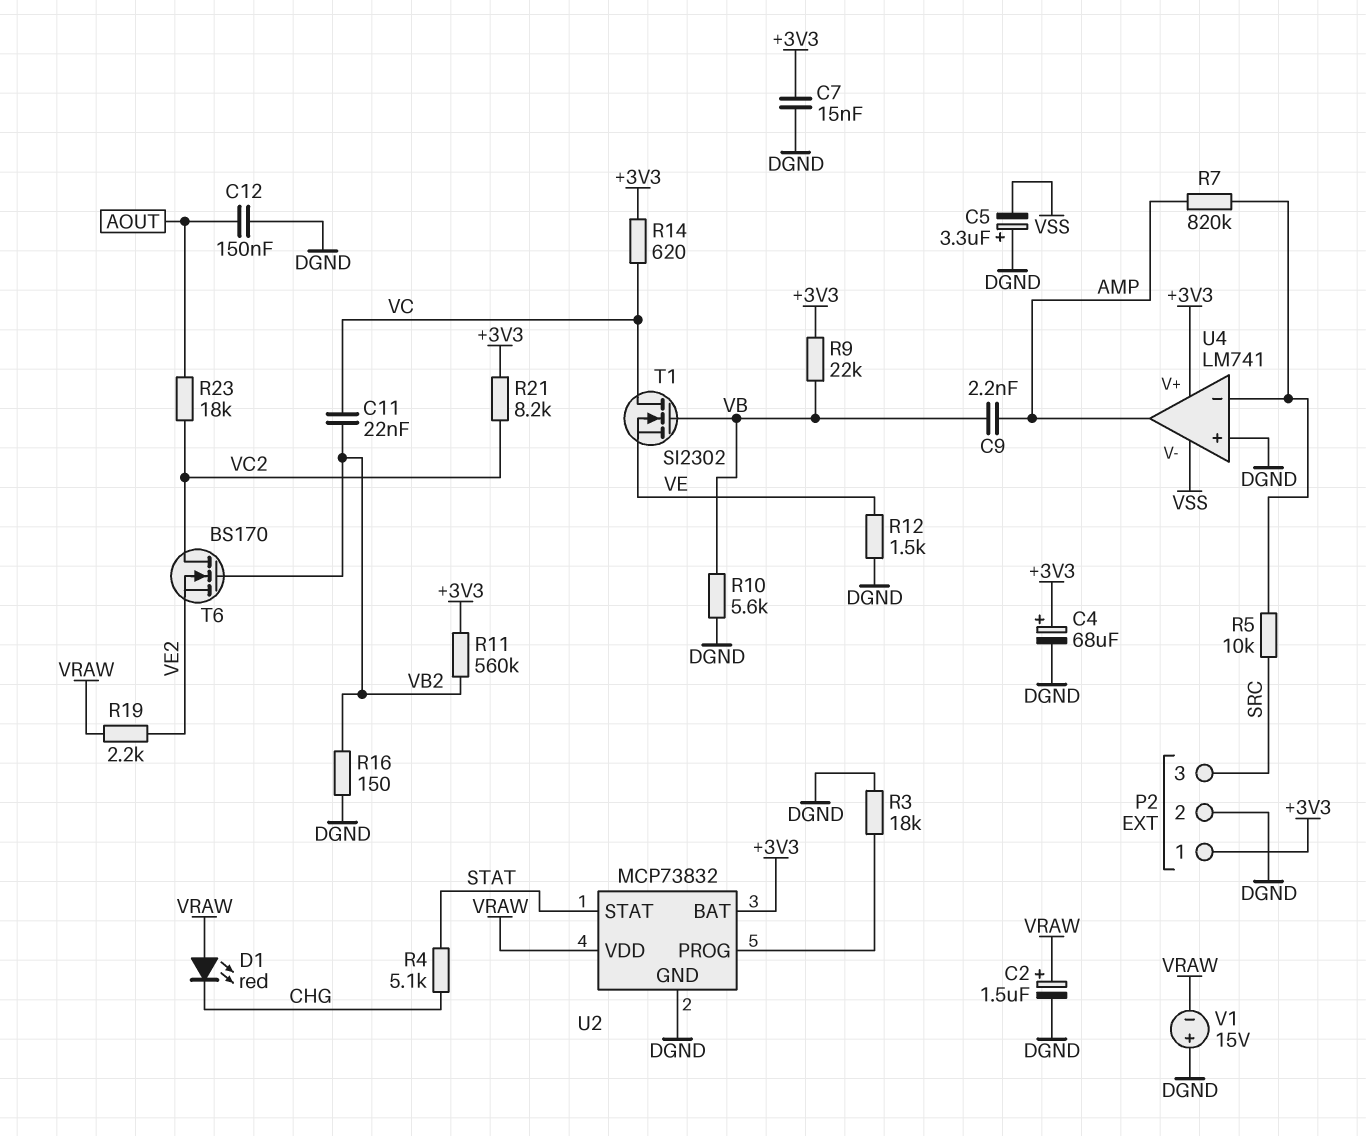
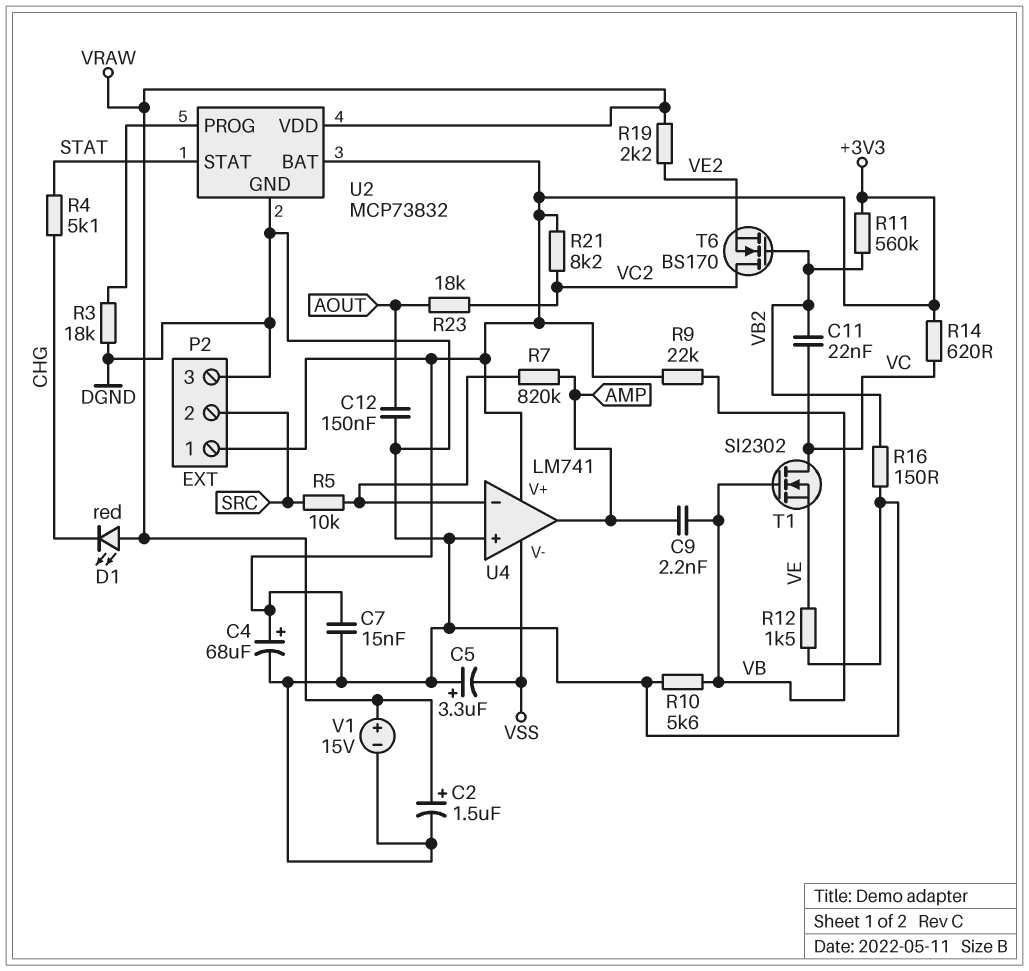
P2 pin 2: DGND -> SRC
P2 pin 3: SRC -> DGND
V1: 15V (plus DGND, minus VRAW) -> 15V (plus VRAW, minus DGND)

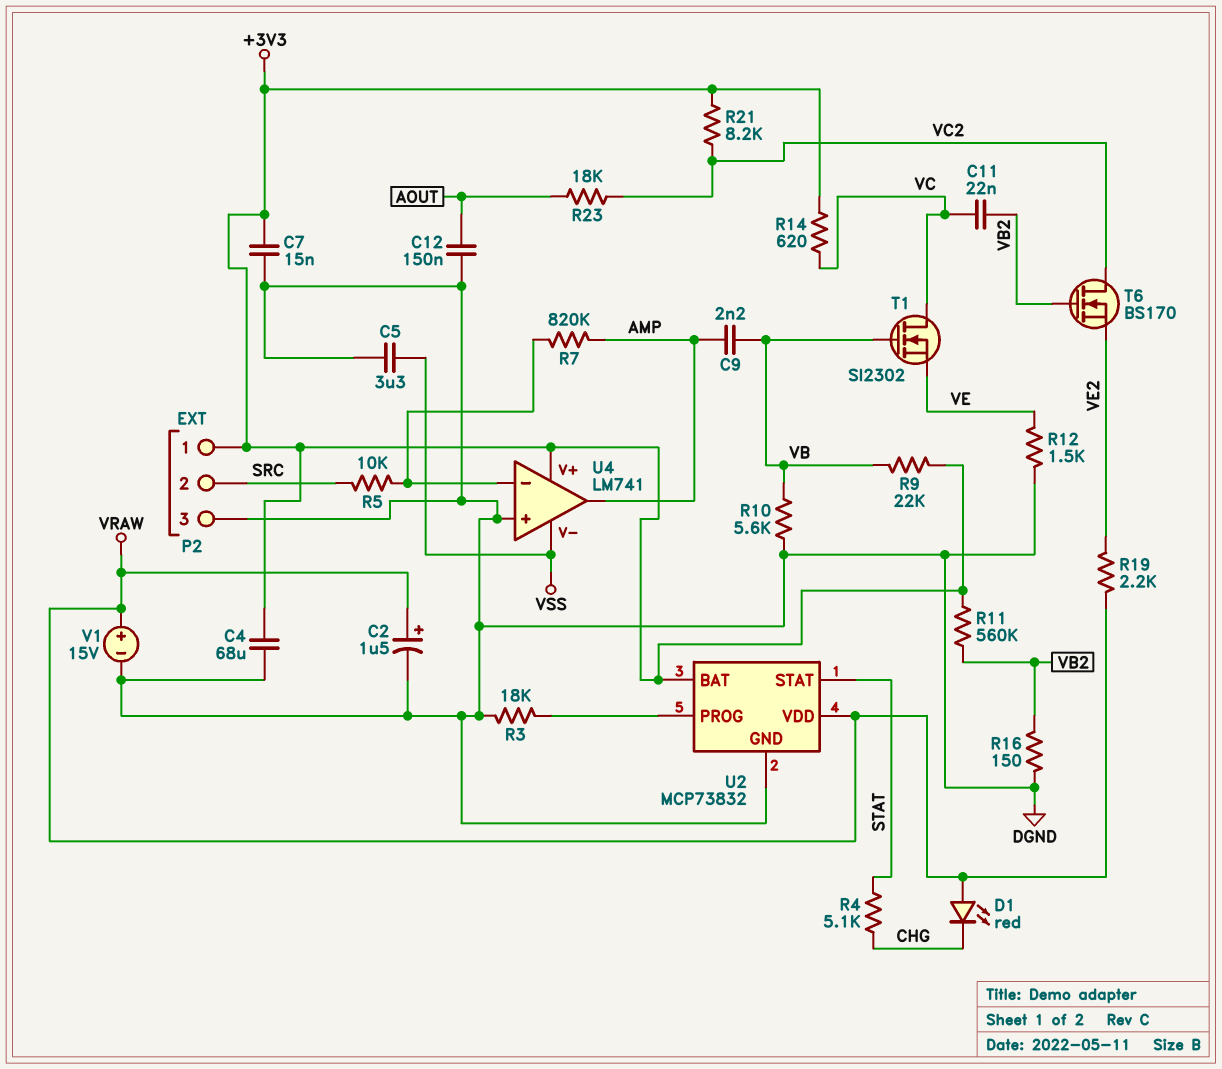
C4: 68uF (plus +3V3, minus DGND) -> 68uF (+3V3, DGND)
C5: 3.3uF (plus DGND, minus VSS) -> 3.3uF (DGND, VSS)

